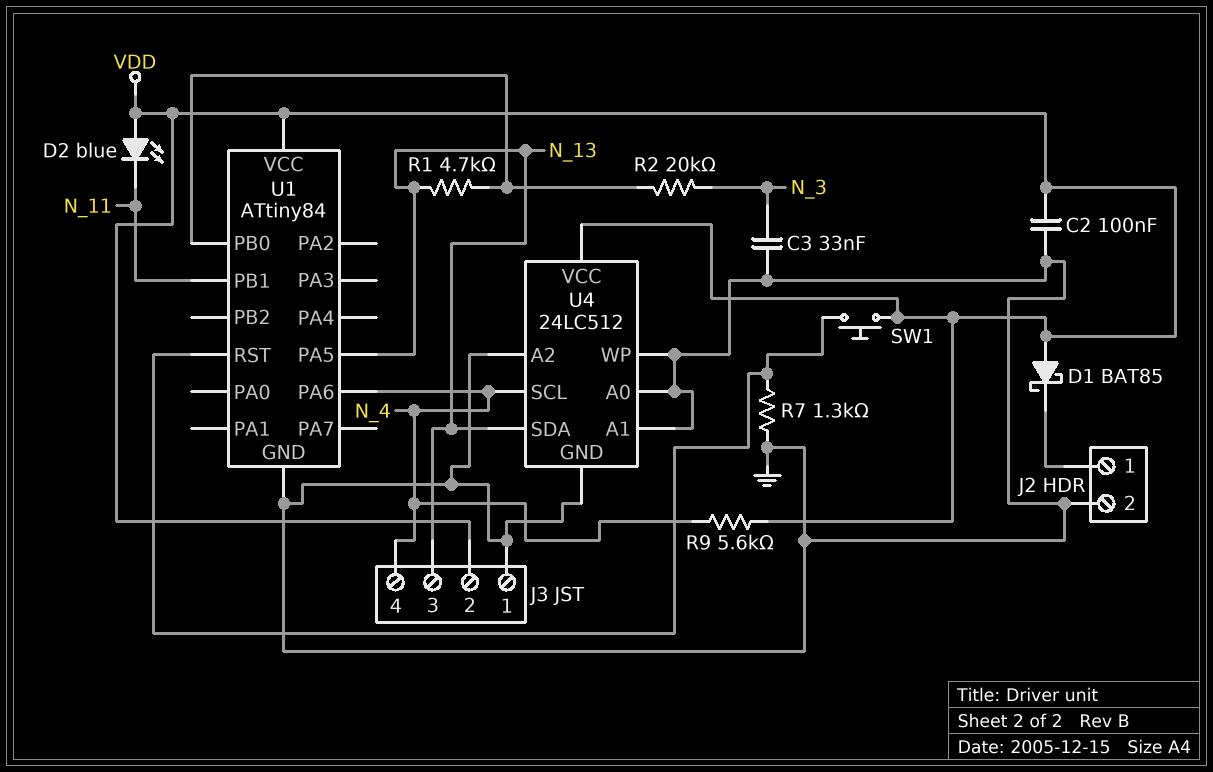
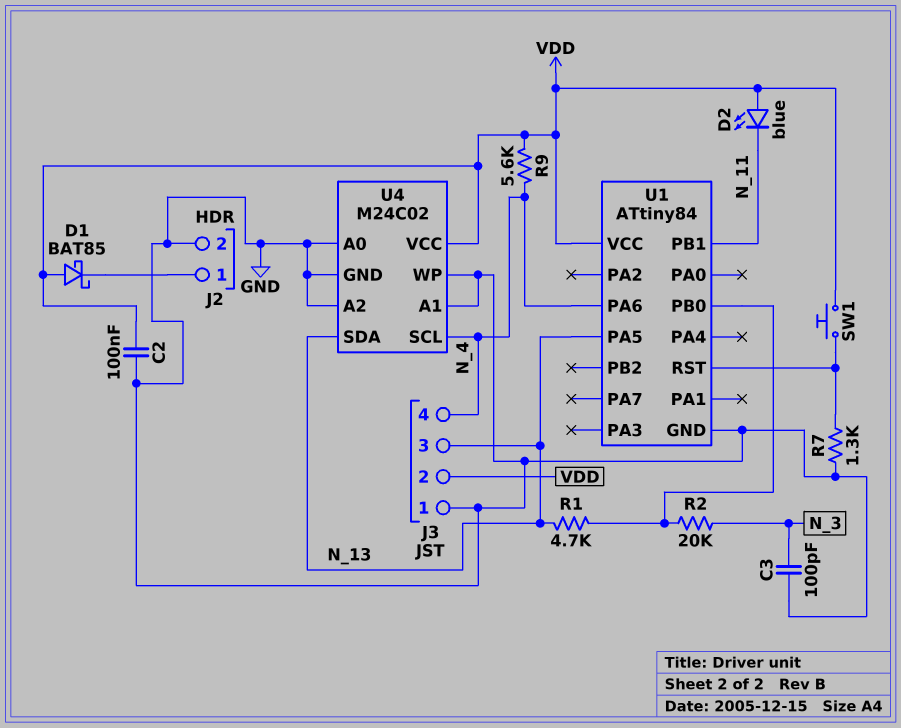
C3: 33nF (GND, N_3) -> 100pF (GND, N_3)
U4: 24LC512 -> M24C02

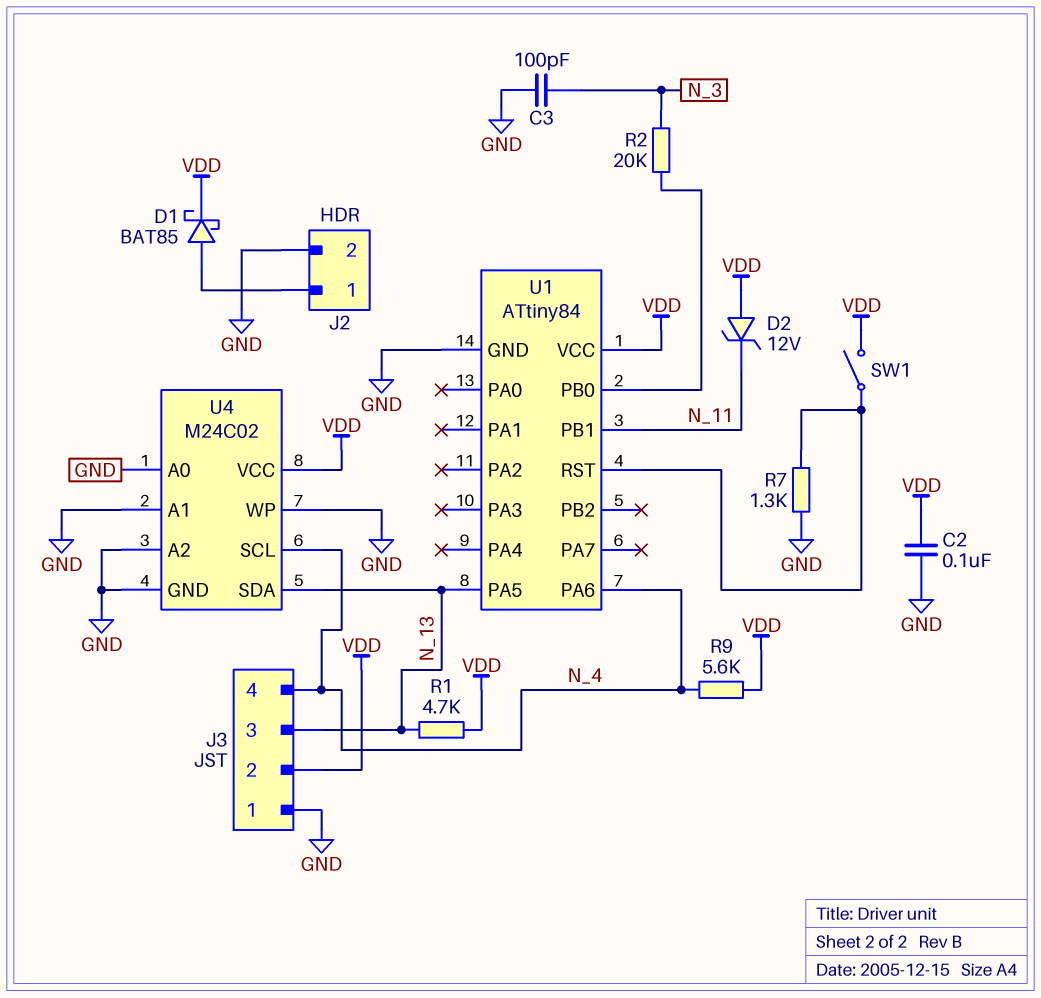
D1: schottky BAT85 (A VDD, K J2/1) -> schottky BAT85 (A J2/1, K VDD)
D2: LED blue (A VDD, K N_11) -> zener 12V (A VDD, K N_11)
R1: 4.7k (N_13, U1/PB0) -> 4.7k (N_13, VDD)
SW1: button (U1/RST, VDD) -> switch (U1/RST, VDD)

